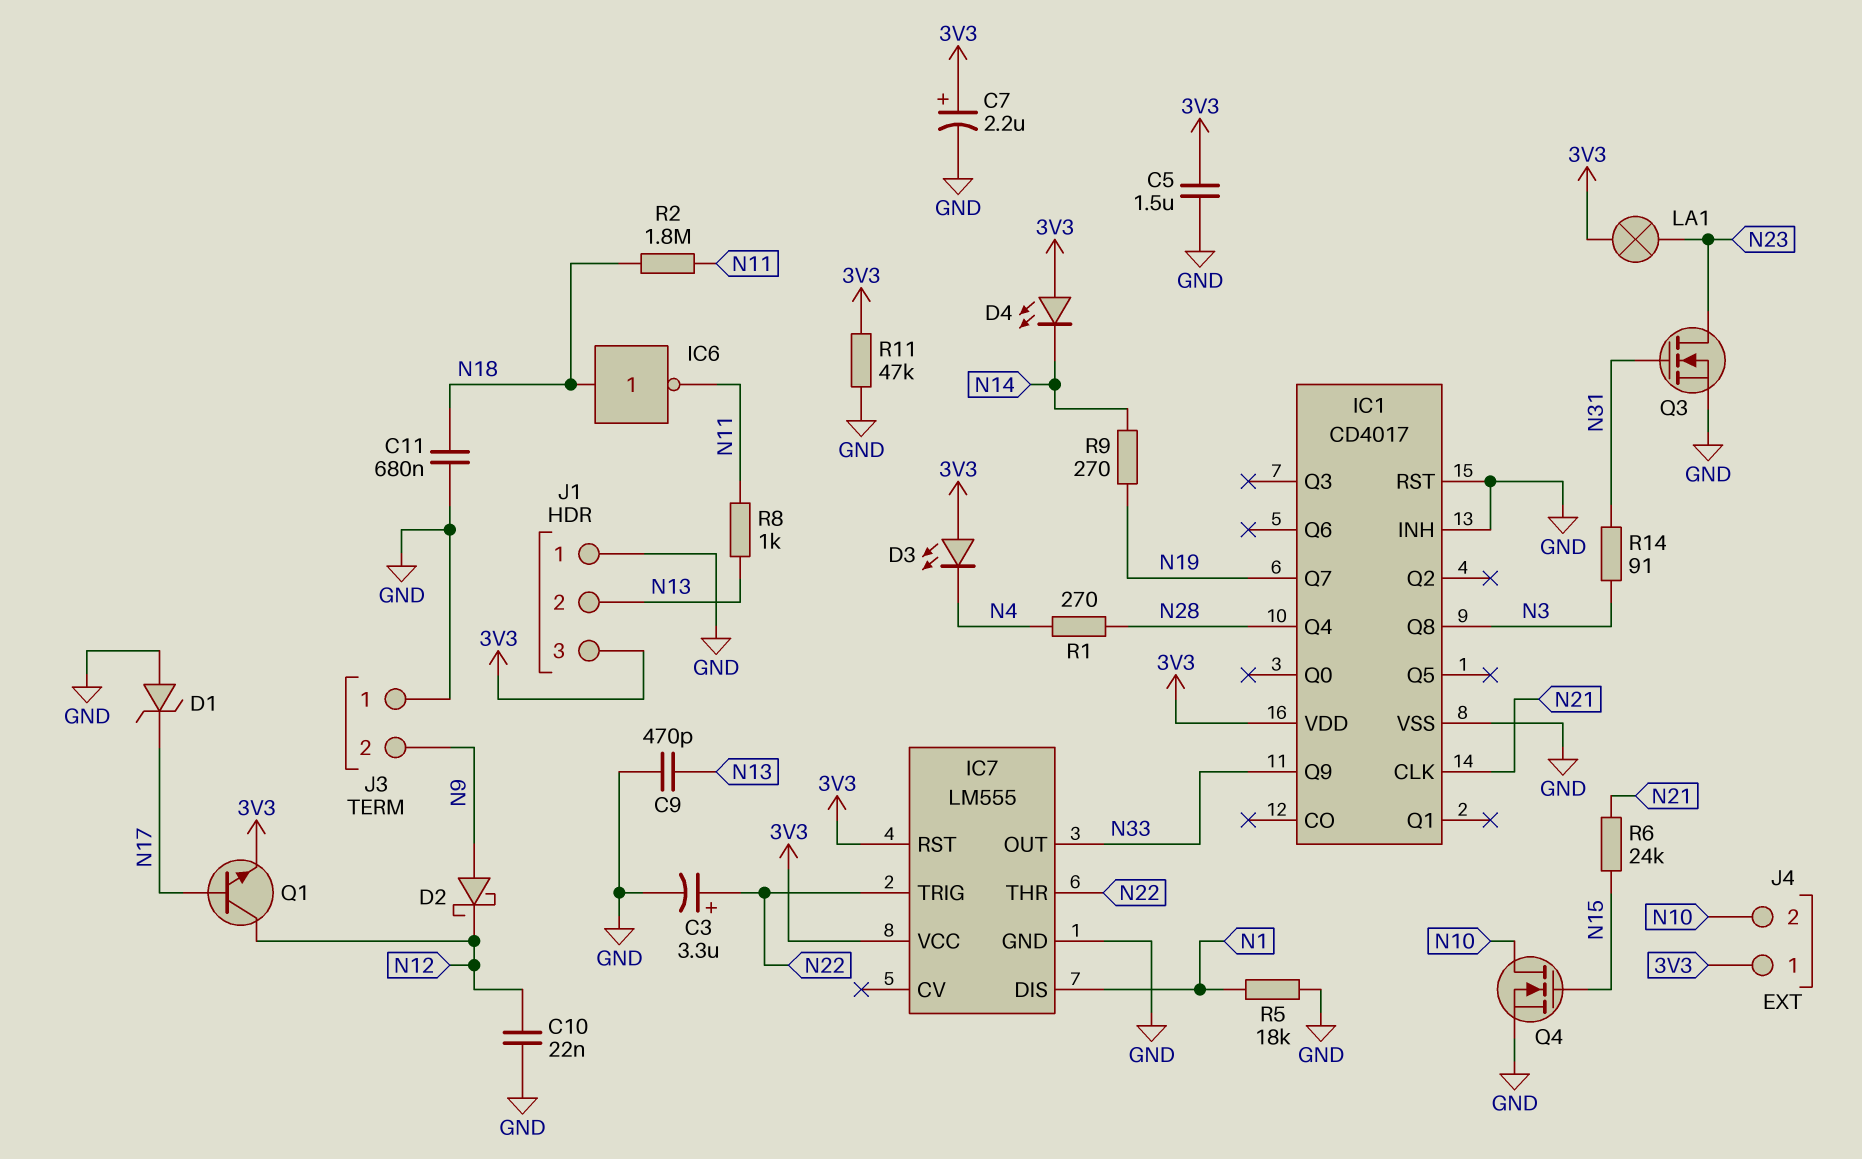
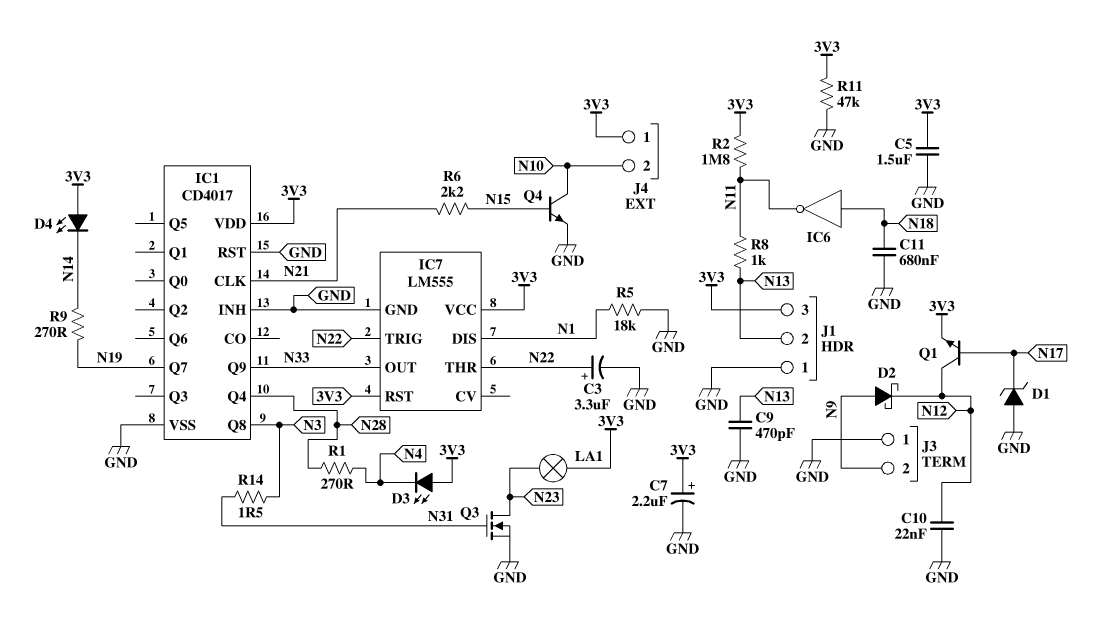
Q4: NMOS (G N15, D N10, S GND) -> NPN (B N15, C N10, E GND)
R2: 1.8M (N11, N18) -> 1.8M (3V3, N11)
R6: 24k (N15, N21) -> 2.2k (N15, N21)
R14: 91 (N3, N31) -> 1.5 (N3, N31)

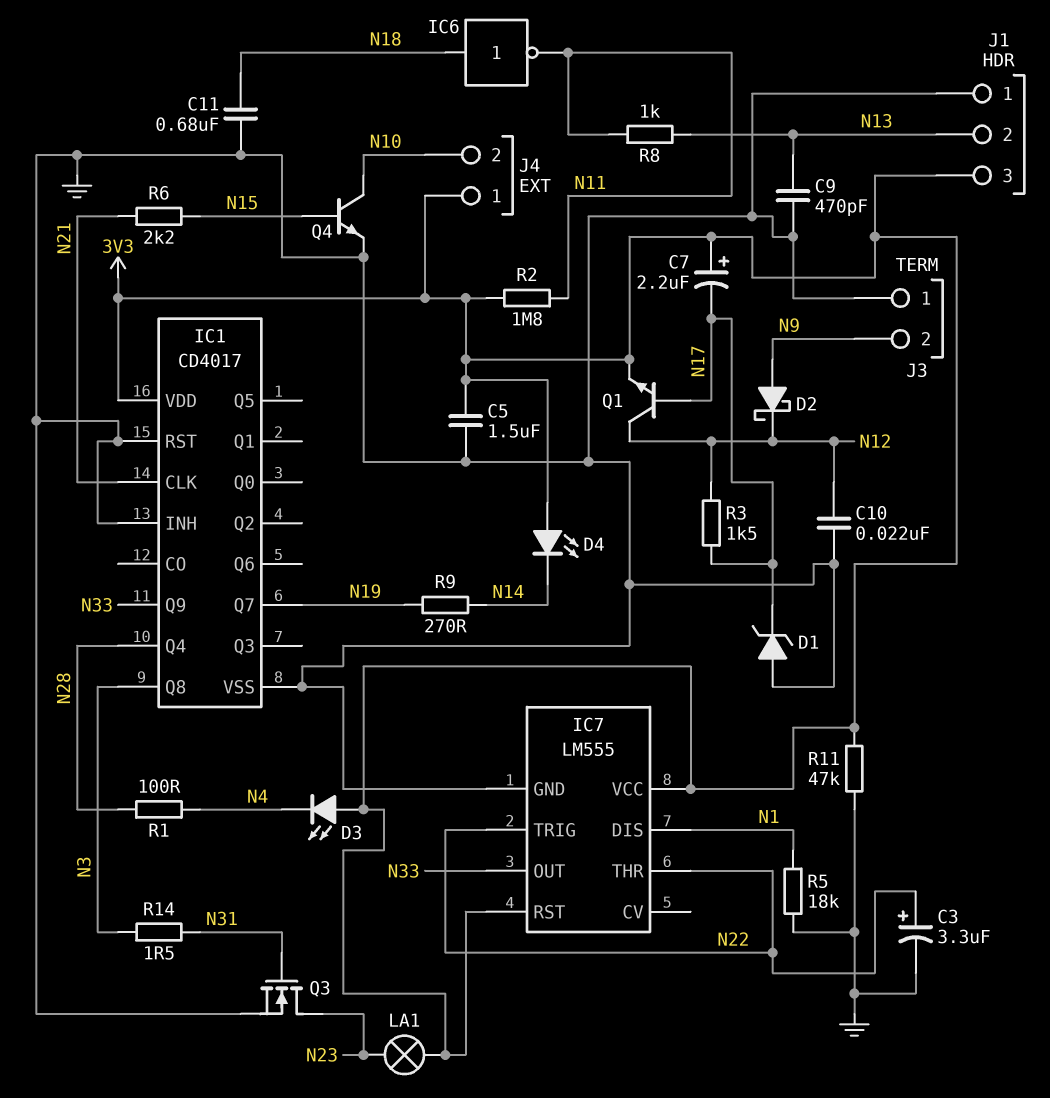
C7: 2.2uF (plus 3V3, minus GND) -> 2.2uF (plus 3V3, minus N17)
R1: 270 (N4, N28) -> 100 (N4, N28)
R3: none -> 1.5k (N12, N17)

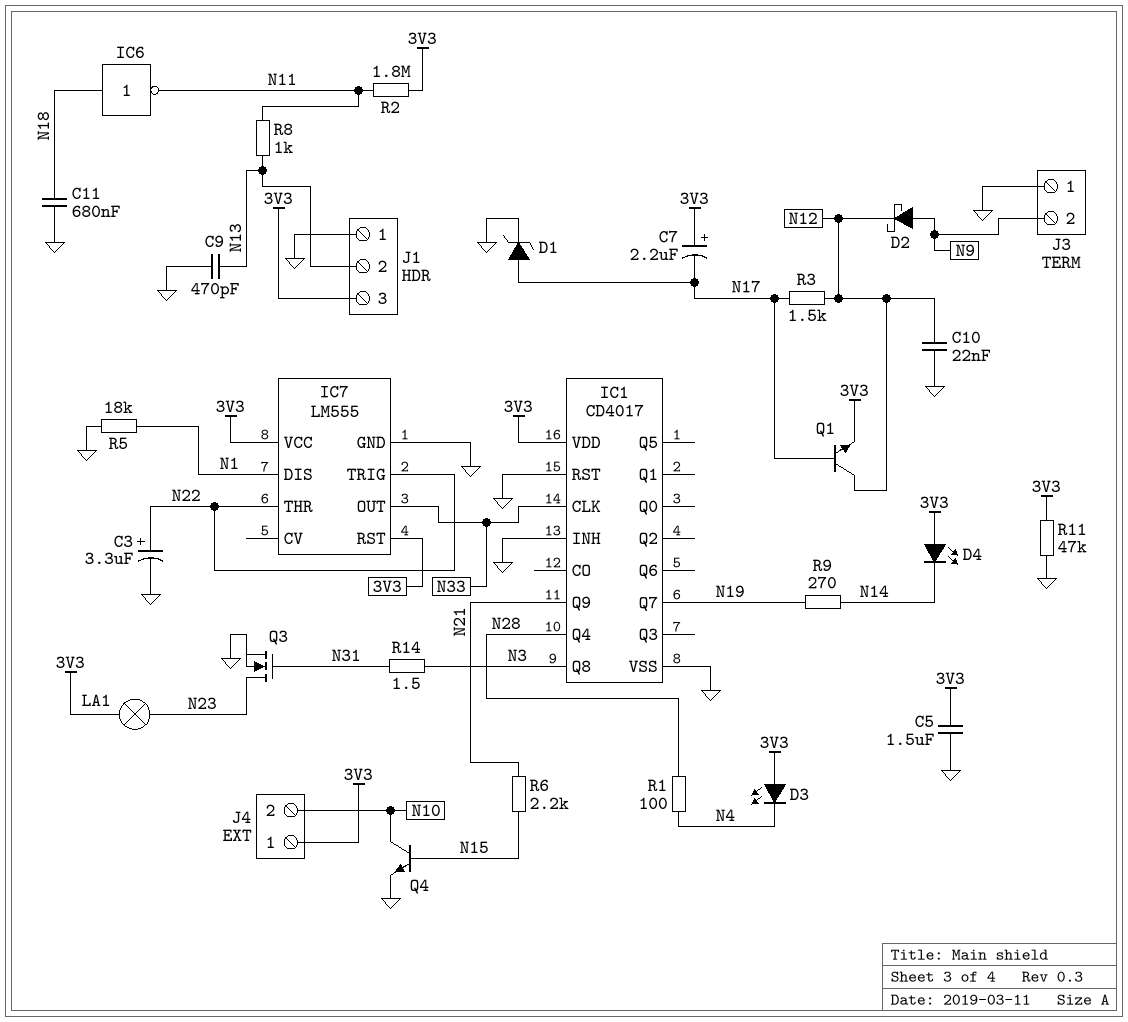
D1: zener (A GND, K N17) -> zener (A N17, K GND)
IC1 pin CLK: N21 -> N33
IC1 pin Q9: N33 -> N21

